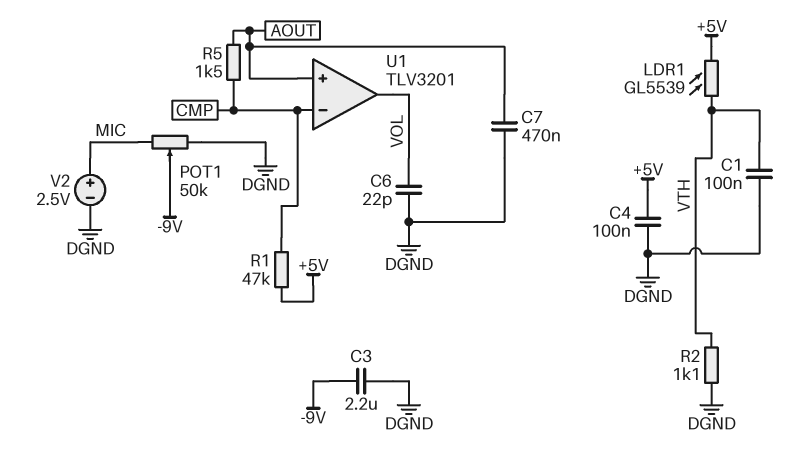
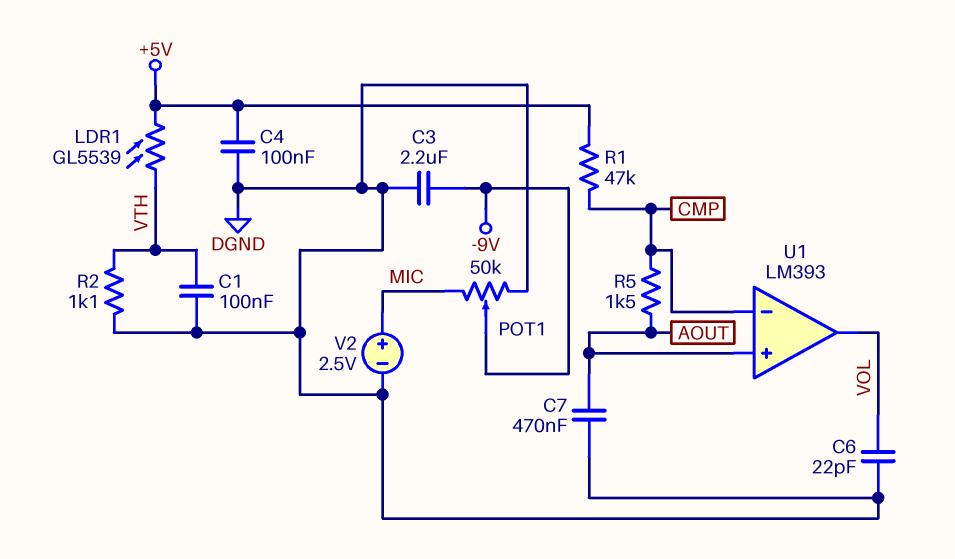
U1: TLV3201 -> LM393

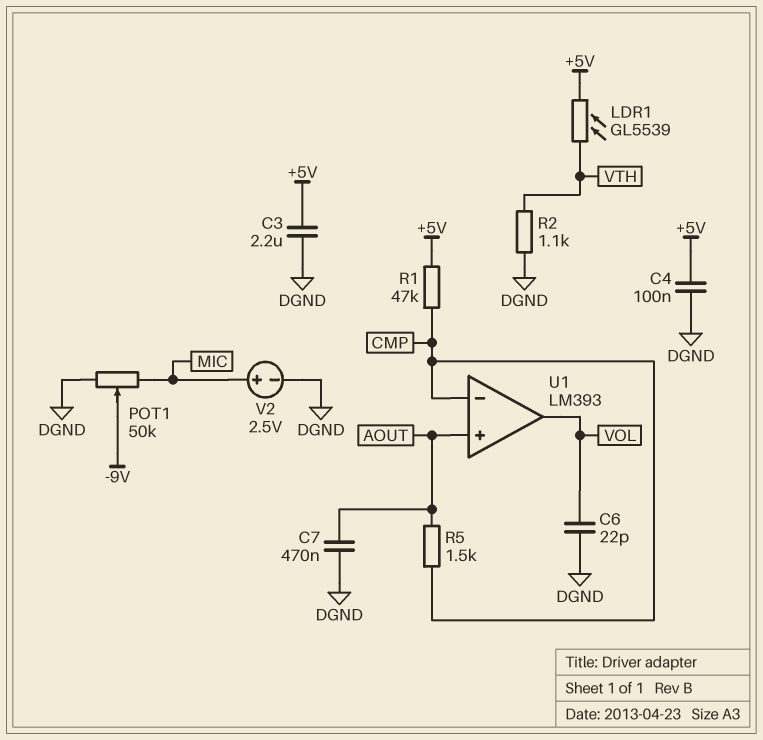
C1: 100nF (DGND, VTH) -> none
C3: 2.2uF (-9V, DGND) -> 2.2uF (+5V, DGND)

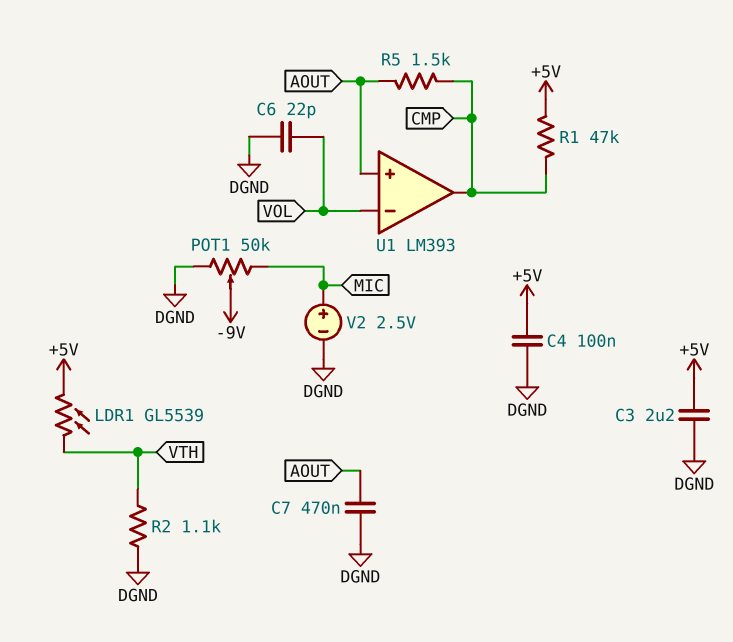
U1 pin in-: CMP -> VOL
U1 pin out: VOL -> CMP

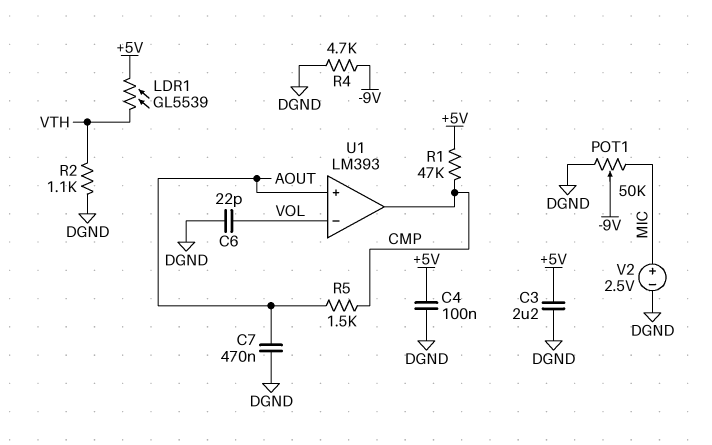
R4: none -> 4.7k (-9V, DGND)

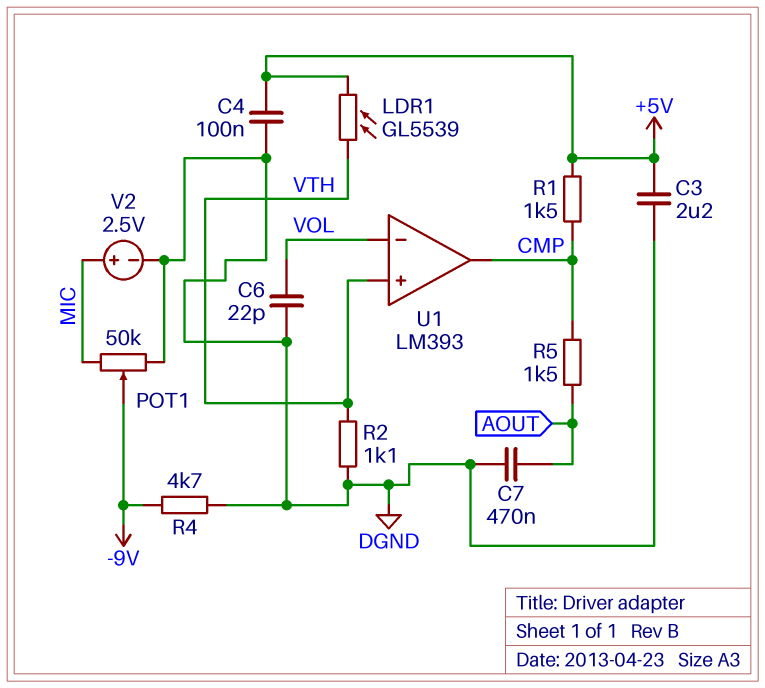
R1: 47k (+5V, CMP) -> 1.5k (+5V, CMP)
U1 pin in+: AOUT -> VTH

